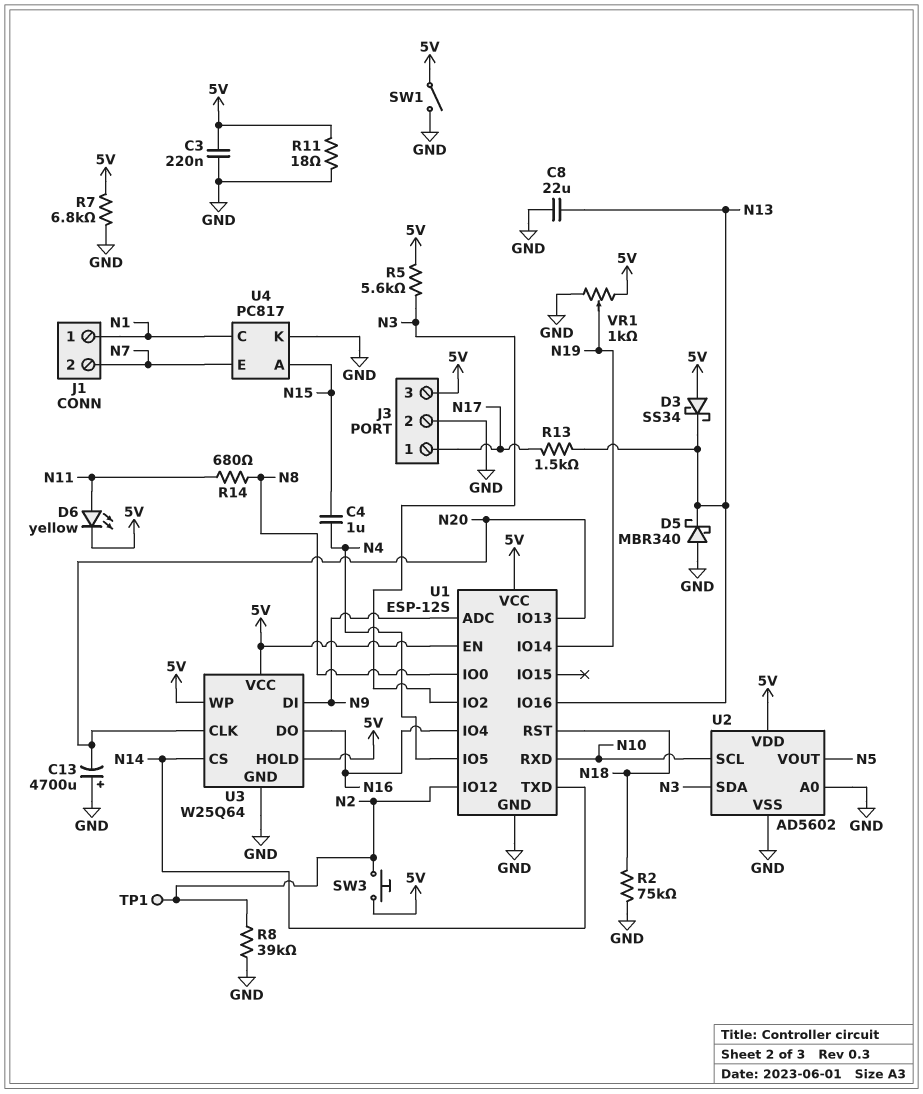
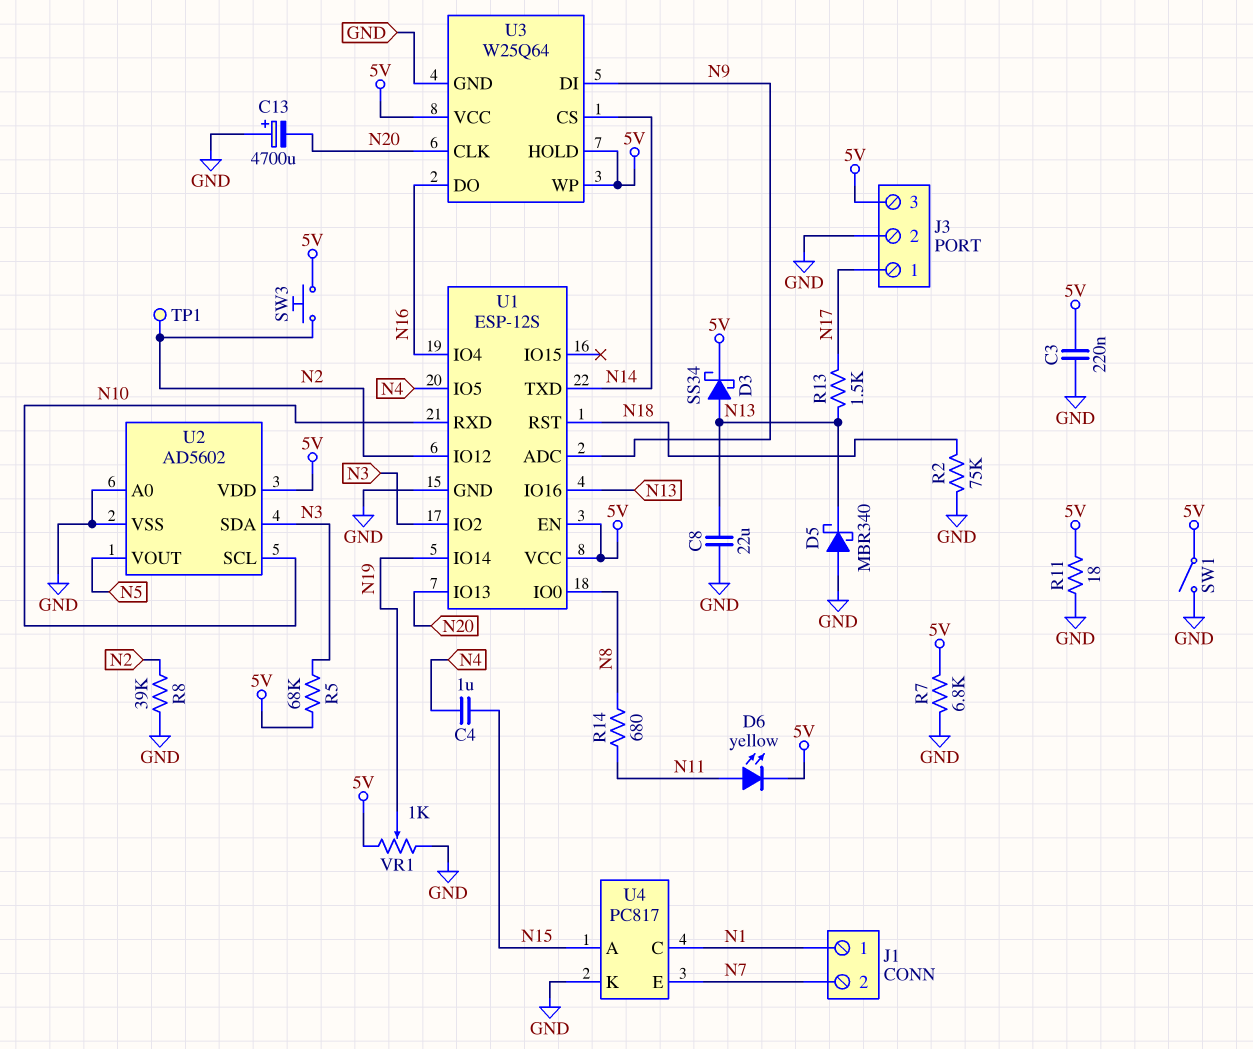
D3: schottky SS34 (A 5V, K N13) -> schottky SS34 (A N13, K 5V)
R5: 5.6k (5V, N3) -> 68k (5V, N3)

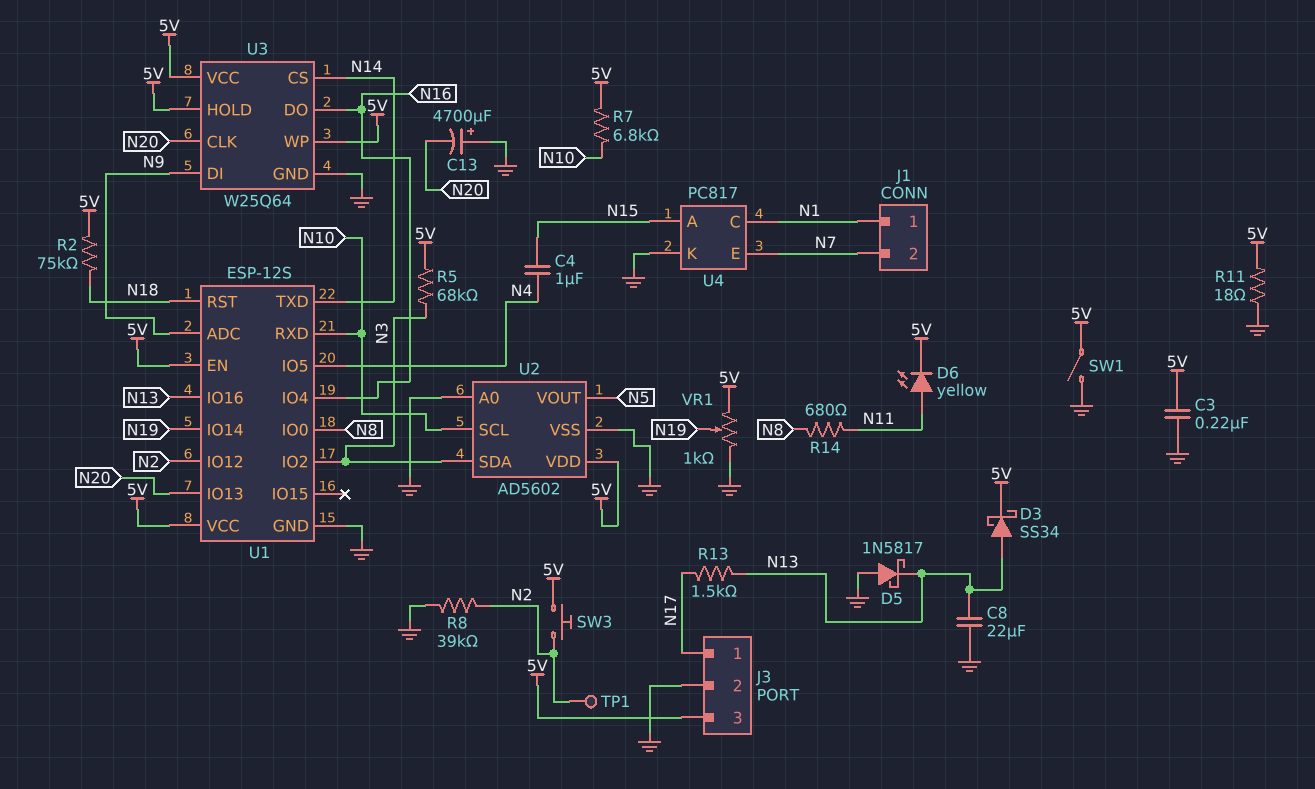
D5: schottky MBR340 (A GND, K N13) -> schottky 1N5817 (A GND, K N13)
R2: 75k (GND, N18) -> 75k (5V, N18)
R7: 6.8k (5V, GND) -> 6.8k (5V, N10)

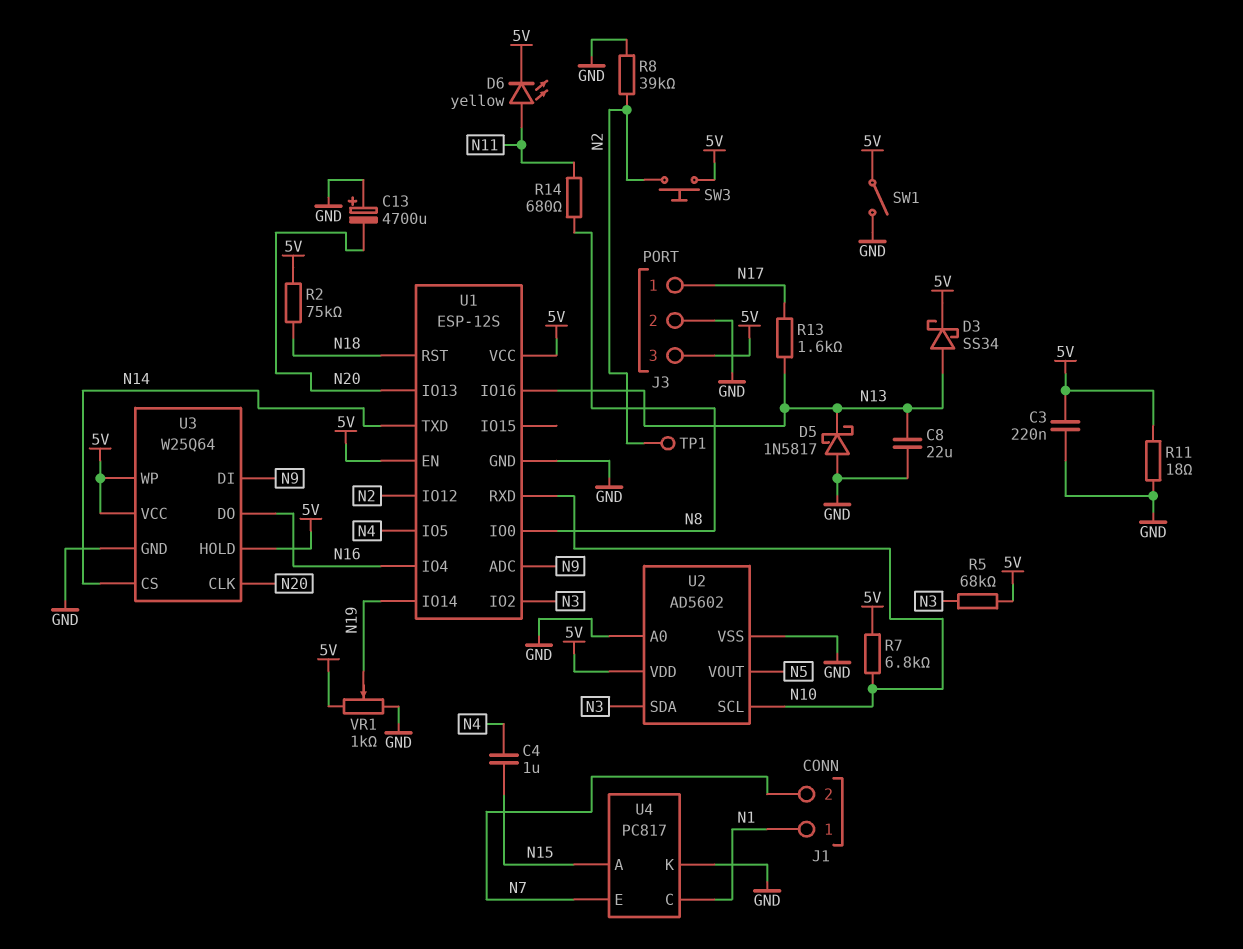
R13: 1.5k (N13, N17) -> 1.6k (N13, N17)

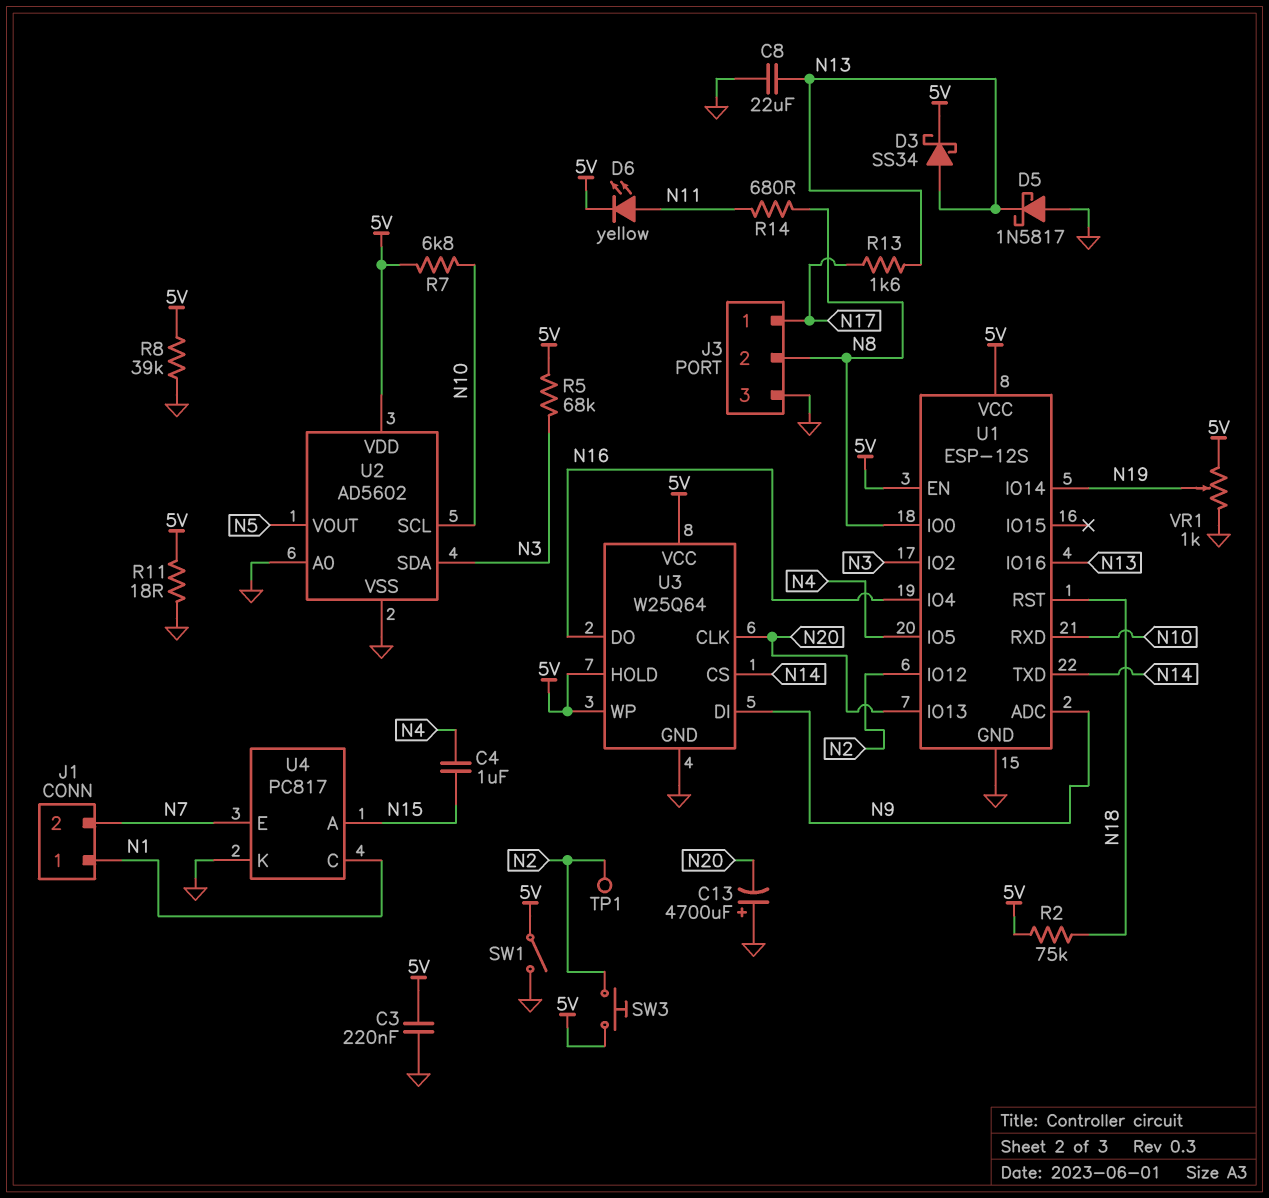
J3 pin 2: GND -> N8
J3 pin 3: 5V -> GND
R8: 39k (GND, N2) -> 39k (5V, GND)

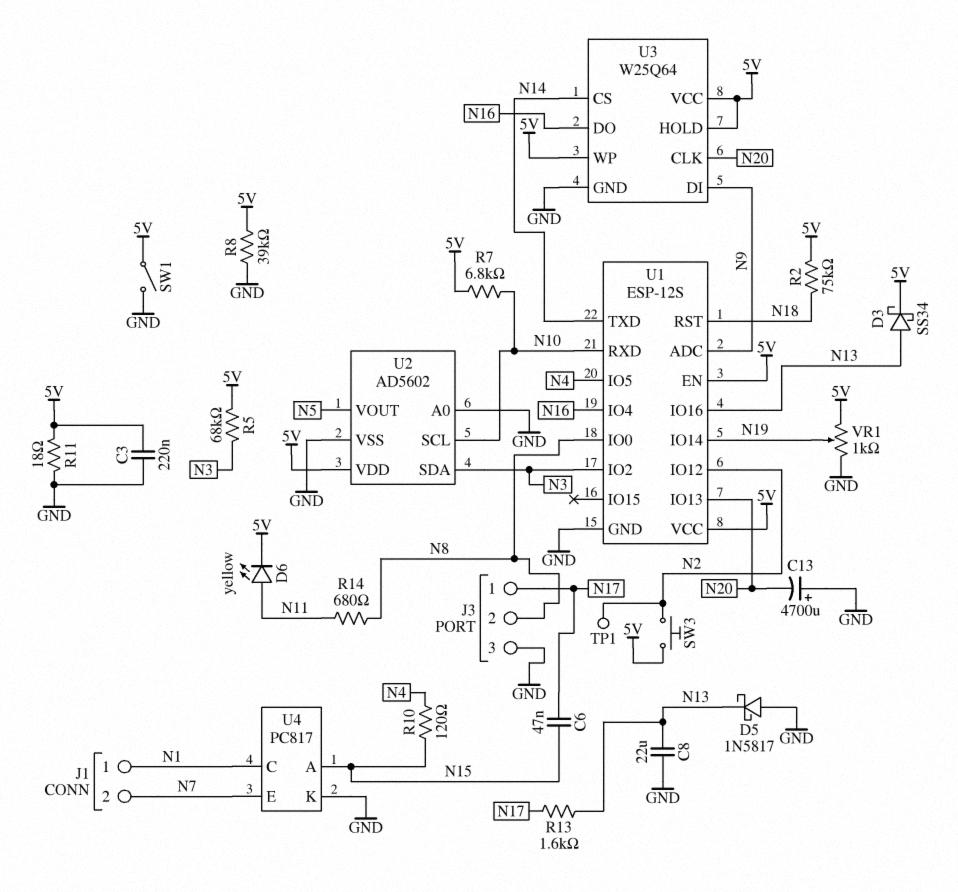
C4: 1uF (N4, N15) -> none
C6: none -> 47nF (N15, N17)
R10: none -> 120 (N4, N15)

